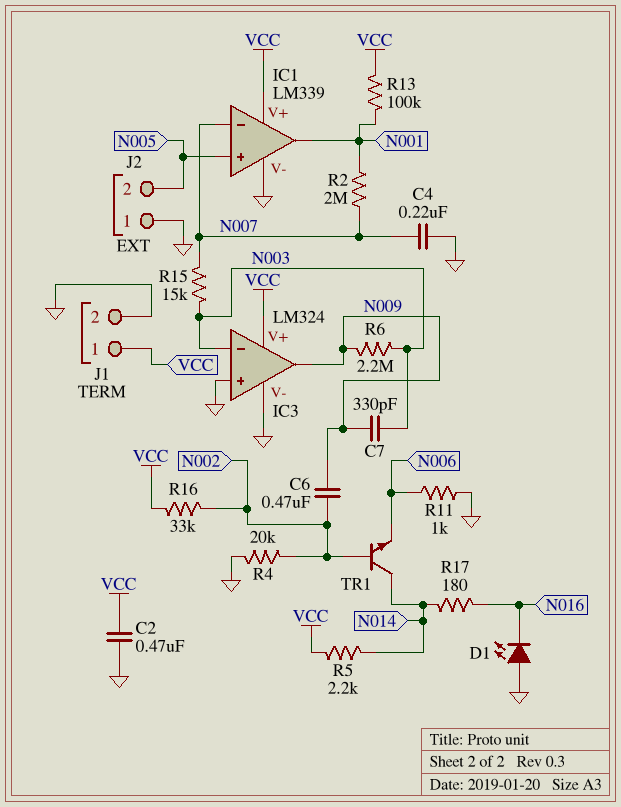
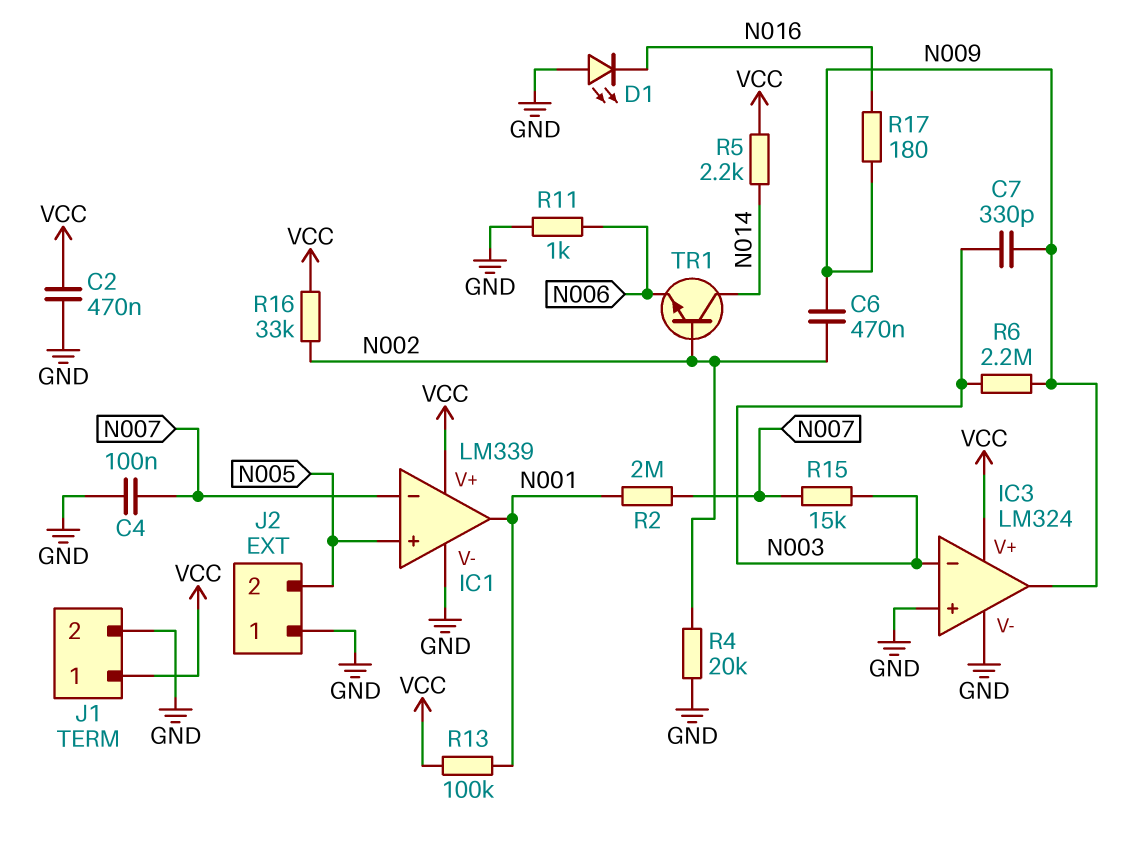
C4: 220nF (GND, N007) -> 100nF (GND, N007)
R17: 180 (N014, N016) -> 180 (N009, N016)

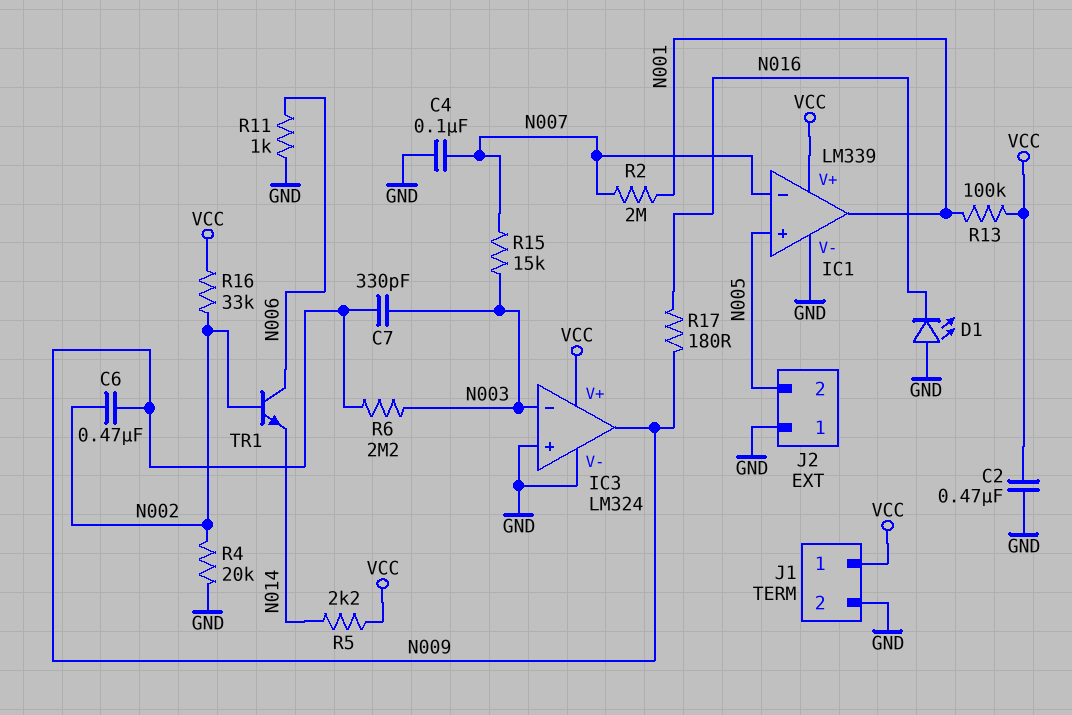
TR1: NPN (B N002, C N014, E N006) -> NPN (B N002, C N006, E N014)

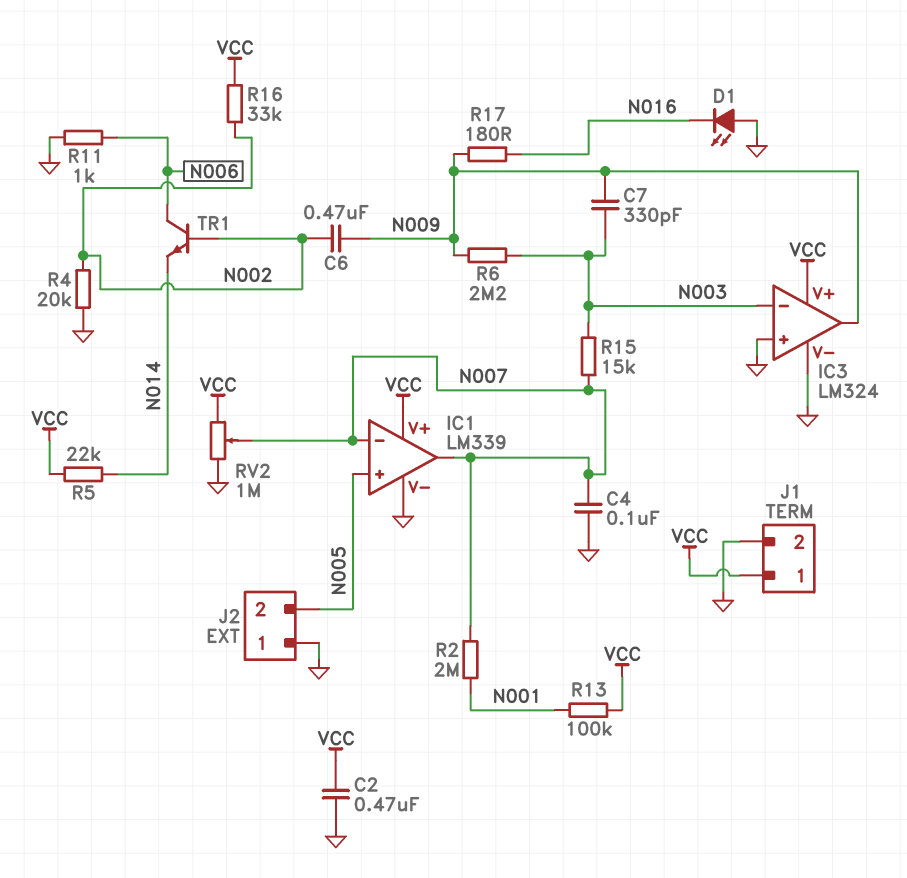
IC1 pin out: N001 -> N007
R5: 2.2k (N014, VCC) -> 22k (N014, VCC)
RV2: none -> 1M (GND, VCC, wiper N007)

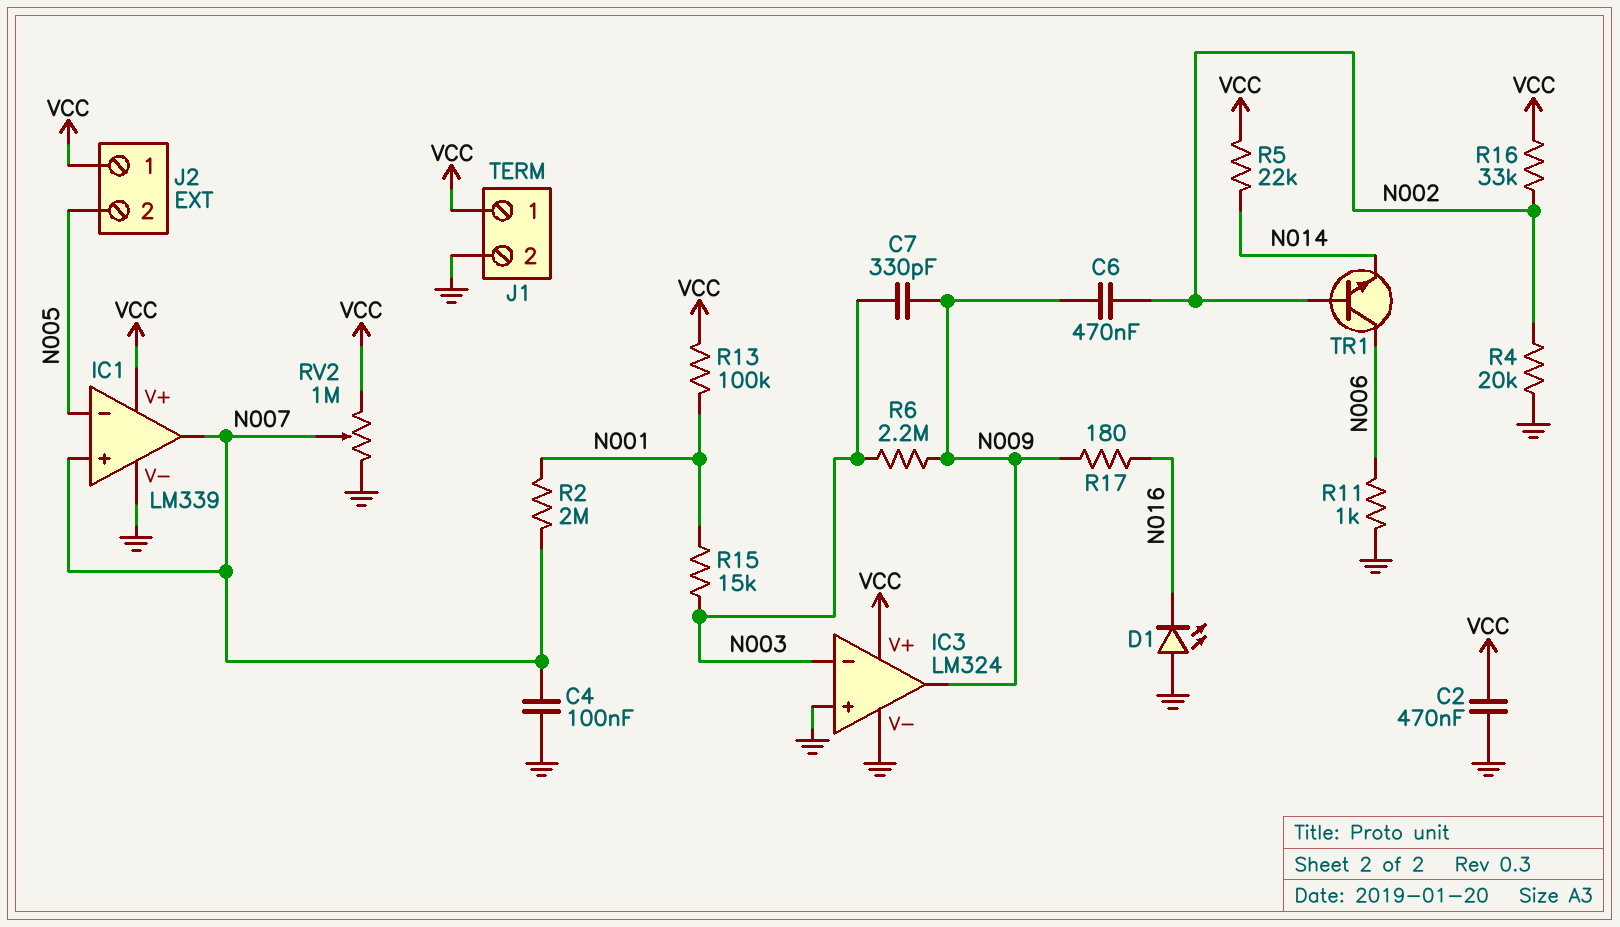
IC1 pin in+: N005 -> N007
IC1 pin in-: N007 -> N005
J2 pin 1: GND -> VCC
R15: 15k (N003, N007) -> 15k (N001, N003)

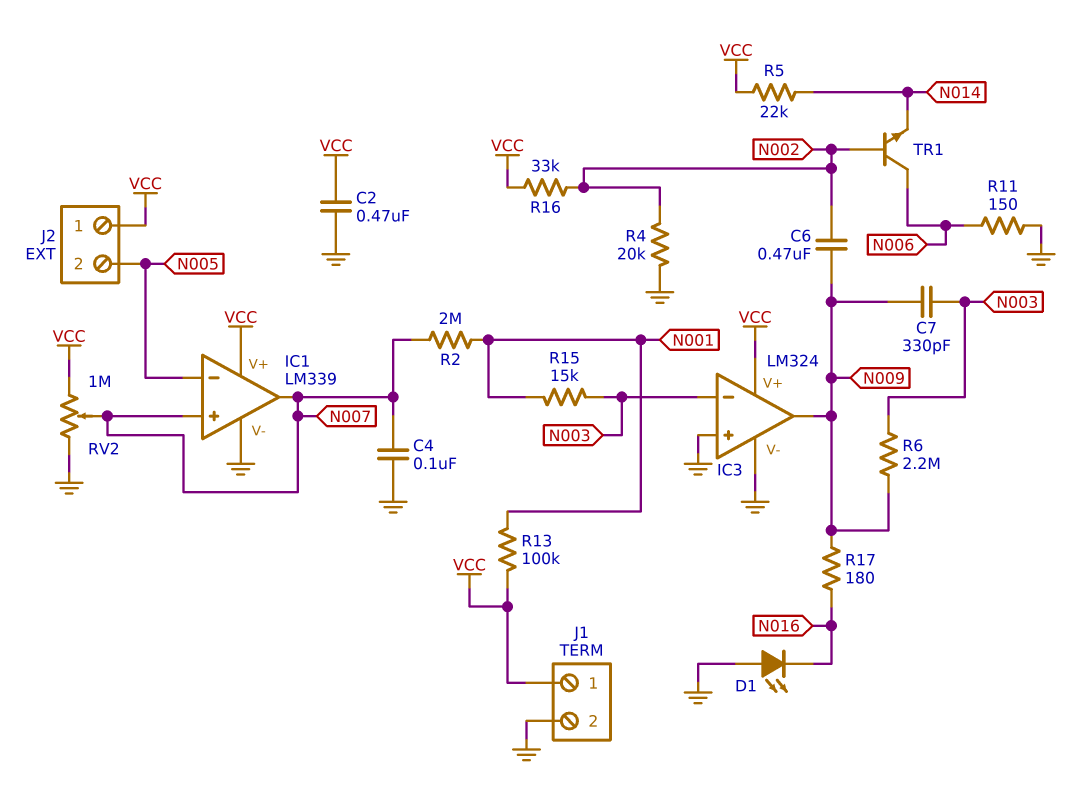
R11: 1k (GND, N006) -> 150 (GND, N006)

